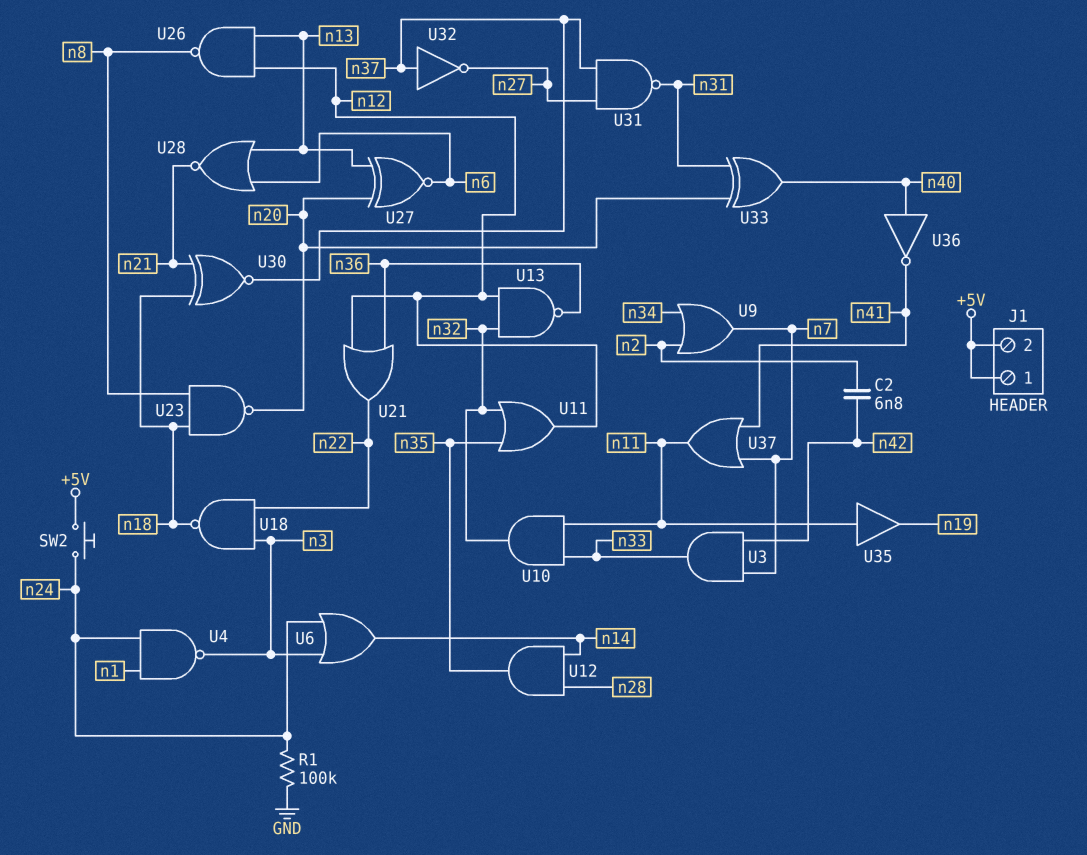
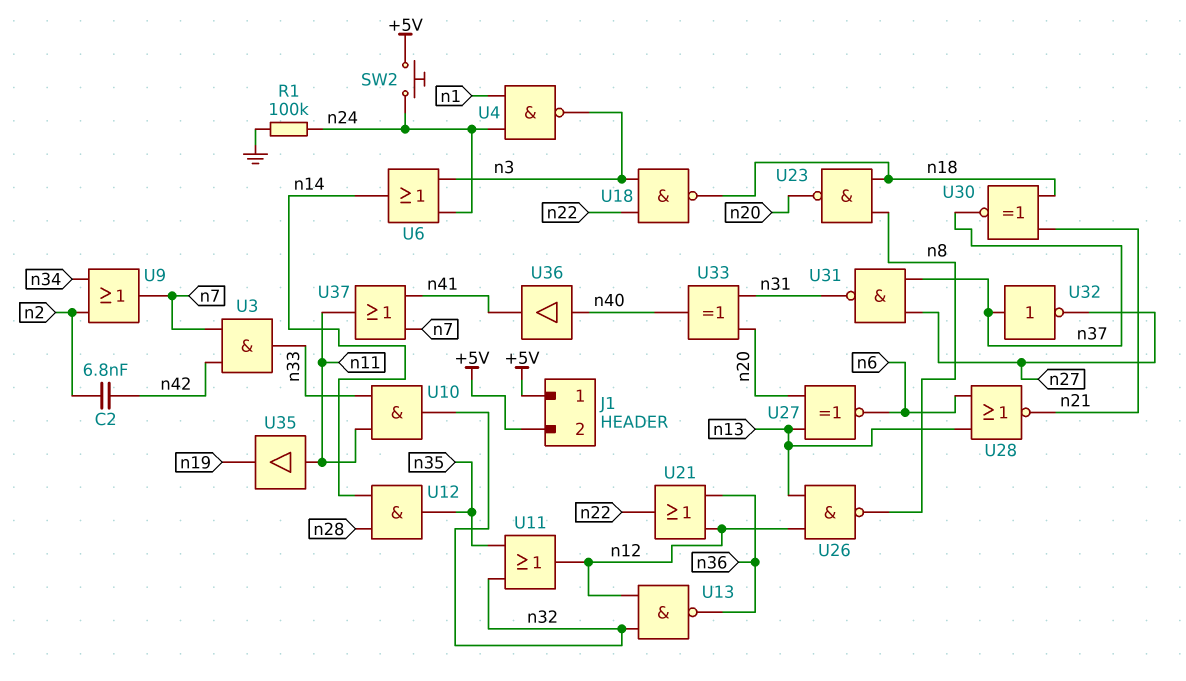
U36: NOT (in n40, out n41) -> buffer (in n40, out n41)

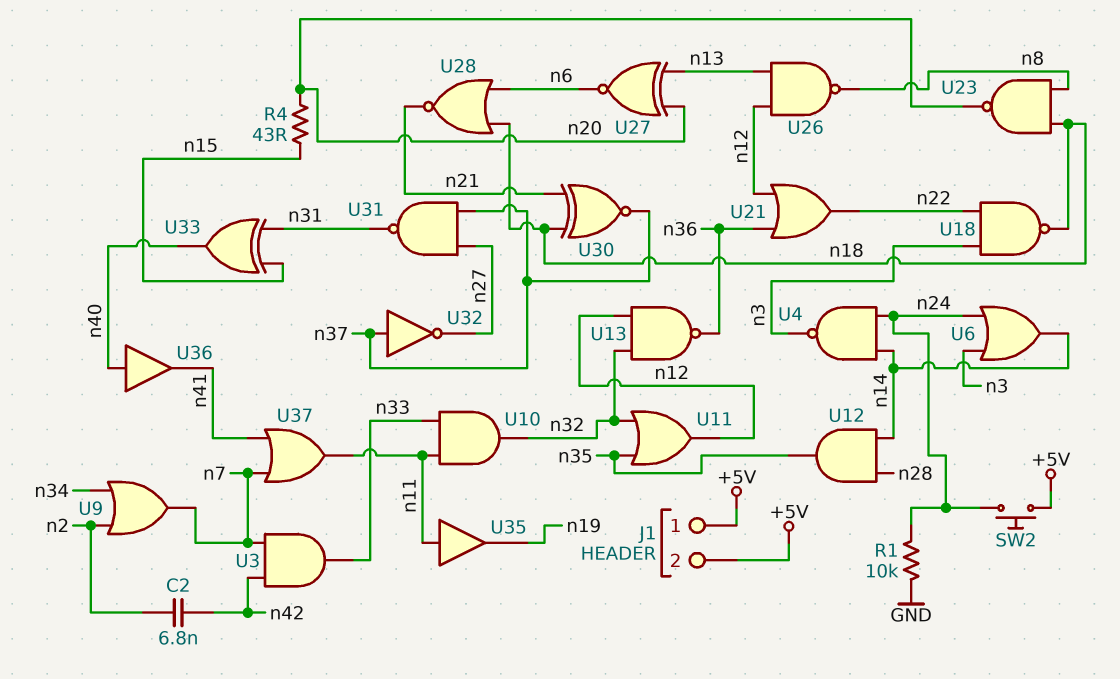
R1: 100k (GND, n24) -> 10k (GND, n24)
R4: none -> 43 (n15, n20)
U4: NAND (in n1, in n24, out n3) -> NAND (in n14, in n24, out n3)
U28: NOR (in n6, in n13, out n21) -> NOR (in n6, in n18, out n21)
U33: XOR (in n20, in n31, out n40) -> XOR (in n15, in n31, out n40)

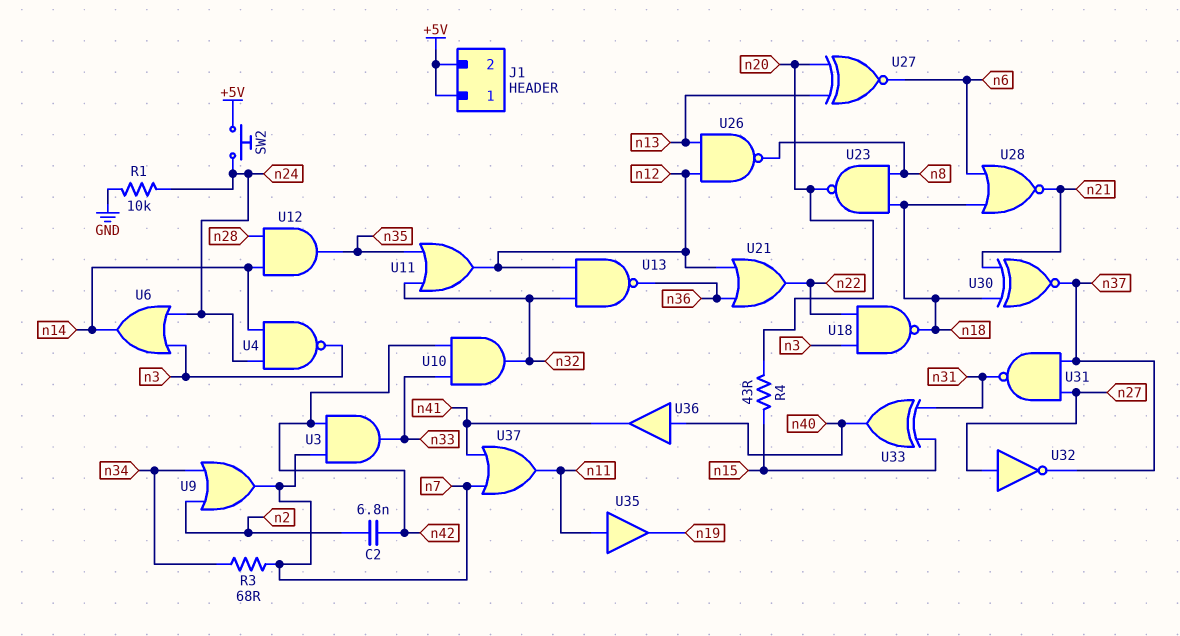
R3: none -> 68 (n7, n34)
U10: AND (in n11, in n33, out n32) -> AND (in n33, in n42, out n32)
U32: NOT (in n37, out n27) -> NOT (in n27, out n37)

